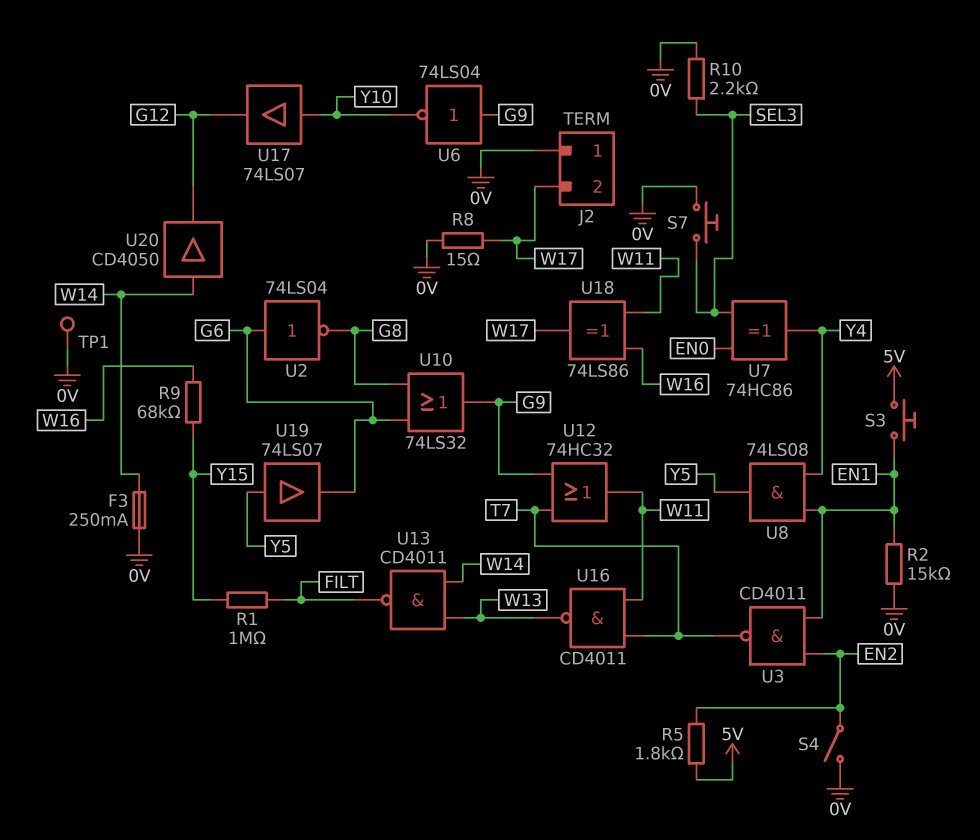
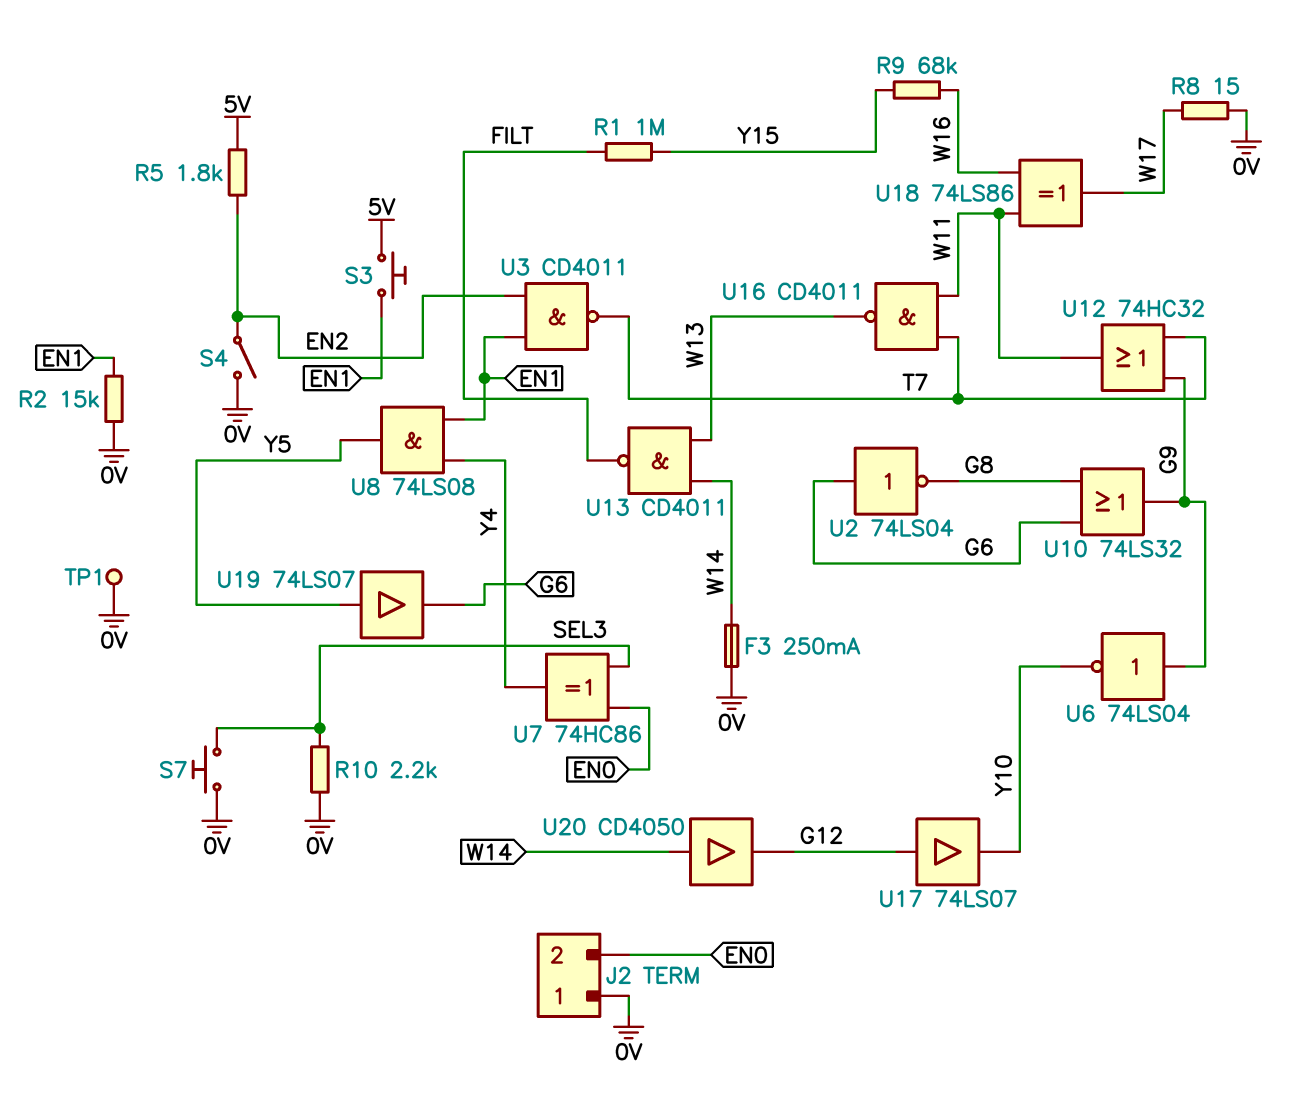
J2 pin 2: W17 -> EN0
U17: buffer 74LS07 (in Y10, out G12) -> buffer 74LS07 (in G12, out Y10)

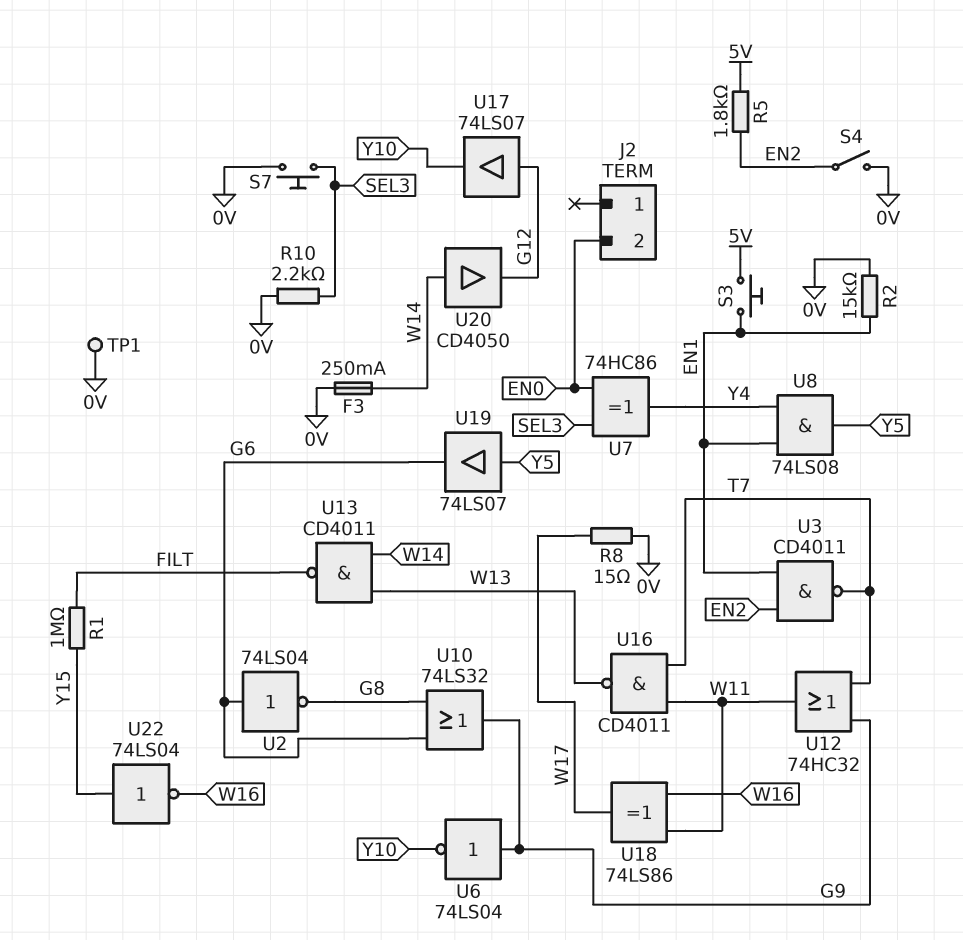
J2 pin 1: 0V -> none
R9: 68k (W16, Y15) -> none
U22: none -> NOT 74LS04 (in Y15, out W16)

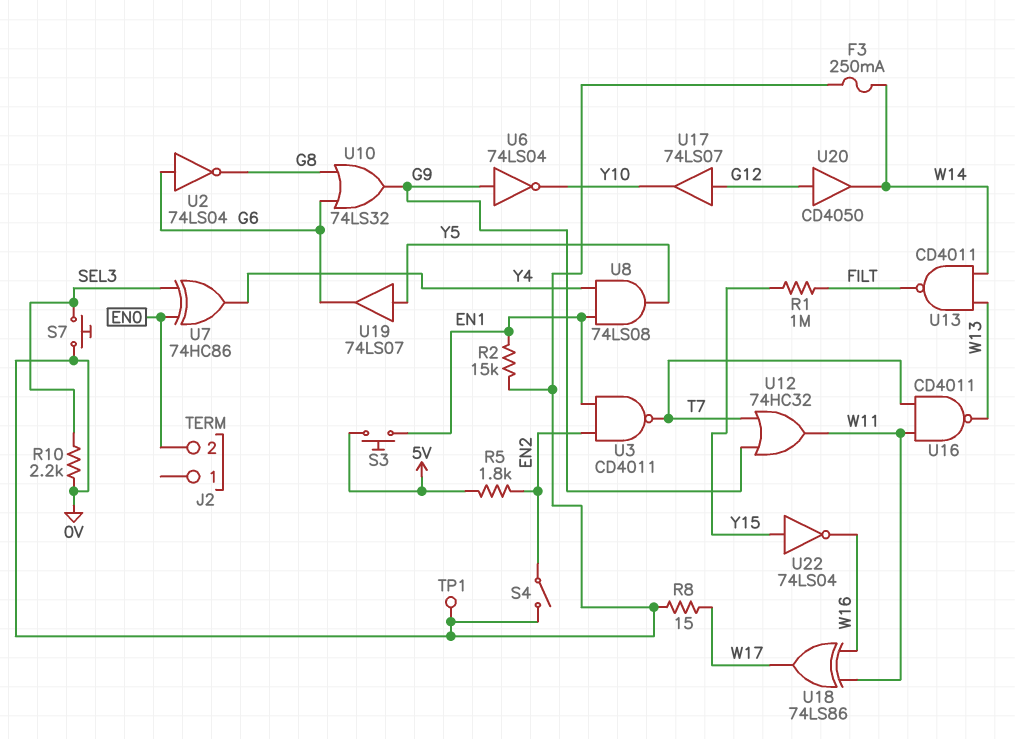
U20: buffer CD4050 (in W14, out G12) -> buffer CD4050 (in G12, out W14)

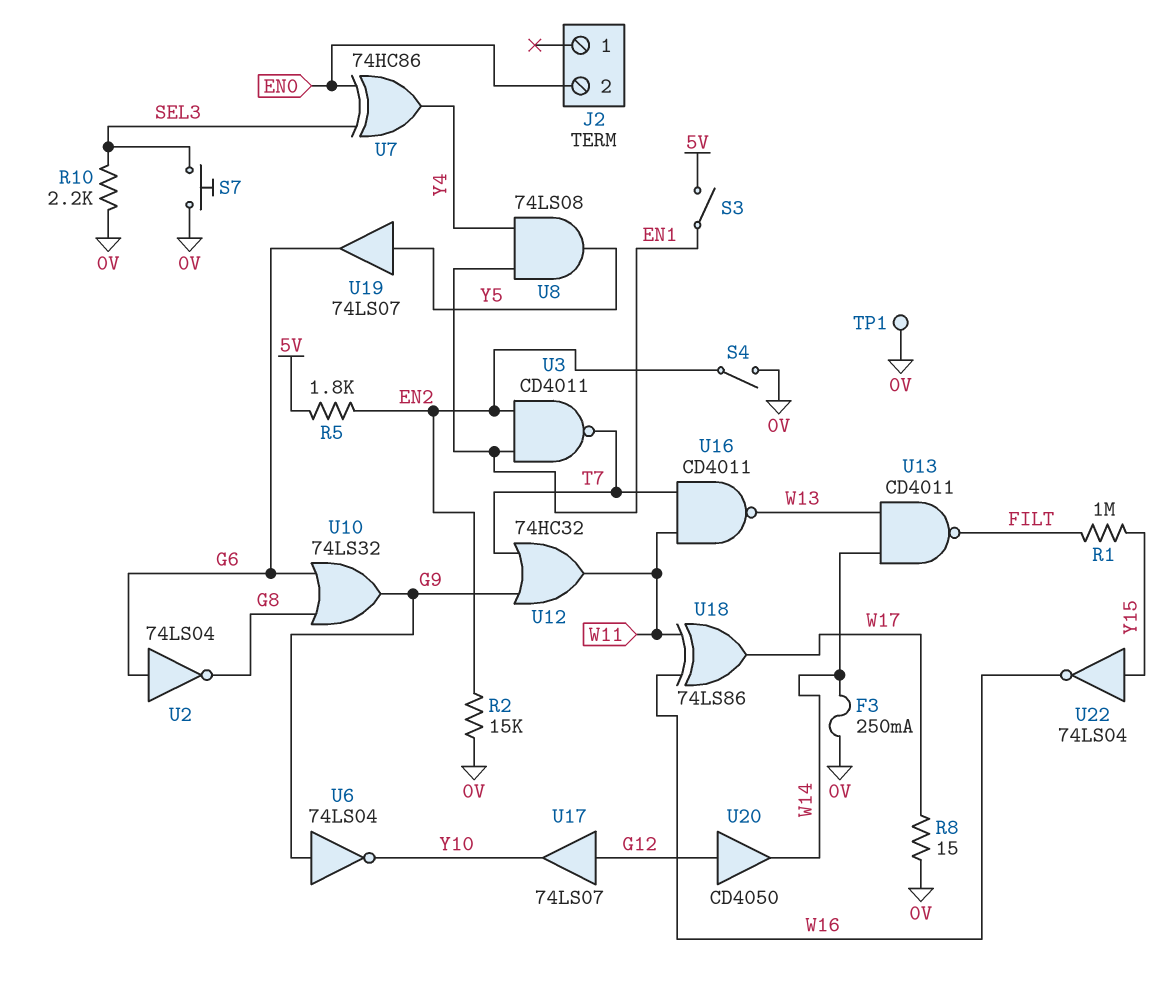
R2: 15k (0V, EN1) -> 15k (0V, EN2)
S3: button (5V, EN1) -> switch (5V, EN1)

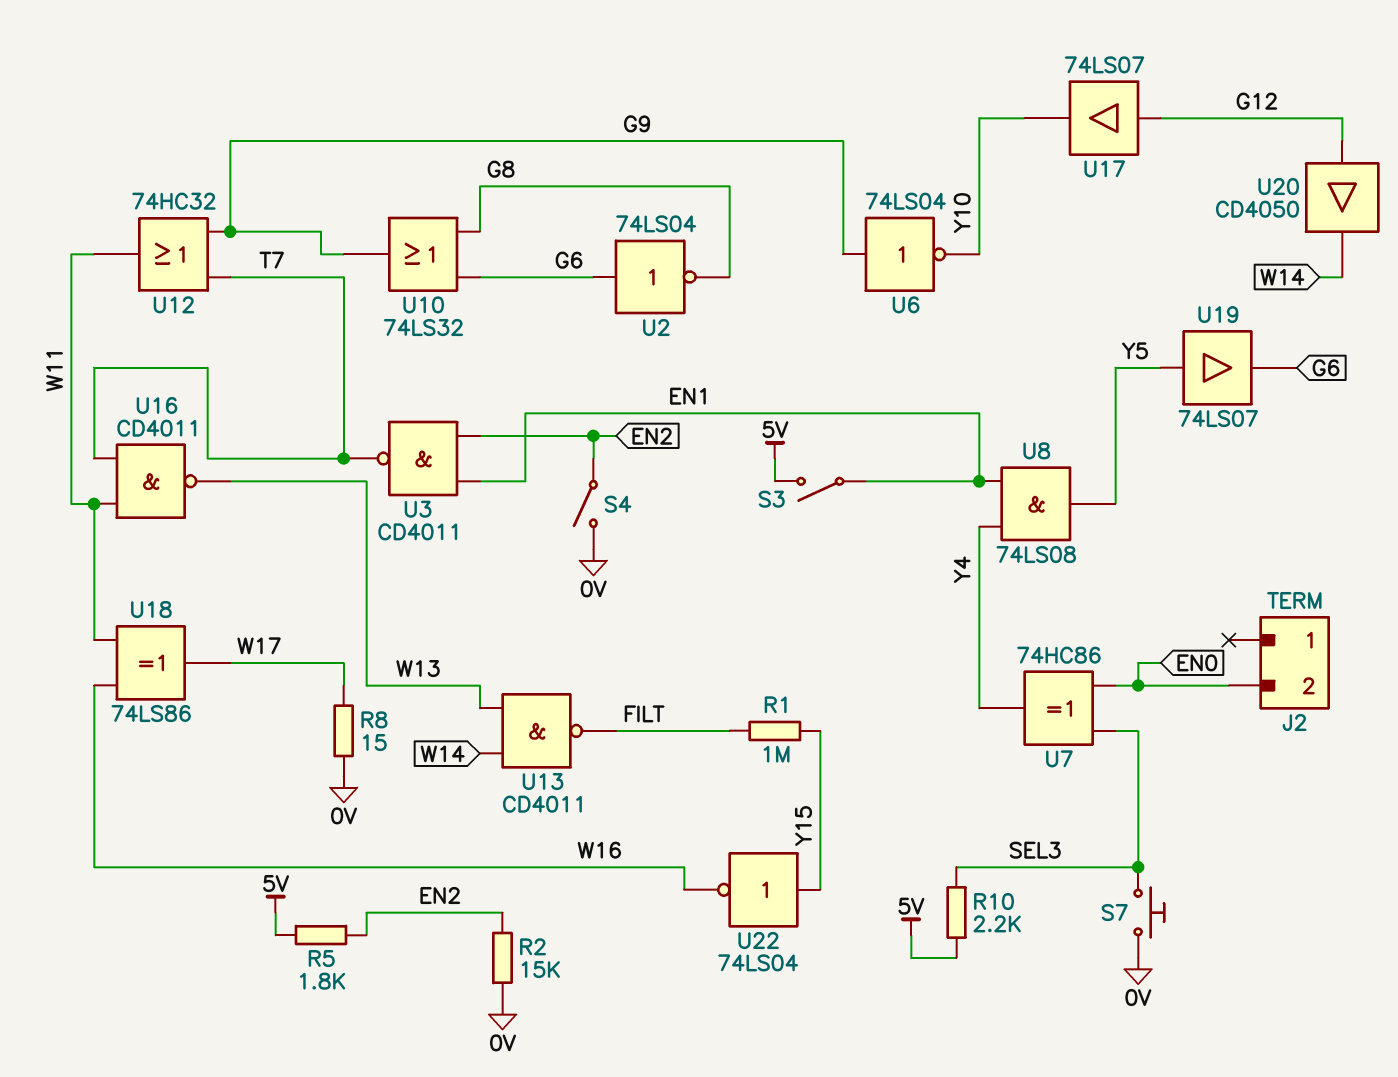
F3: 250mA (0V, W14) -> none
R10: 2.2k (0V, SEL3) -> 2.2k (5V, SEL3)
TP1: test point (0V) -> none

